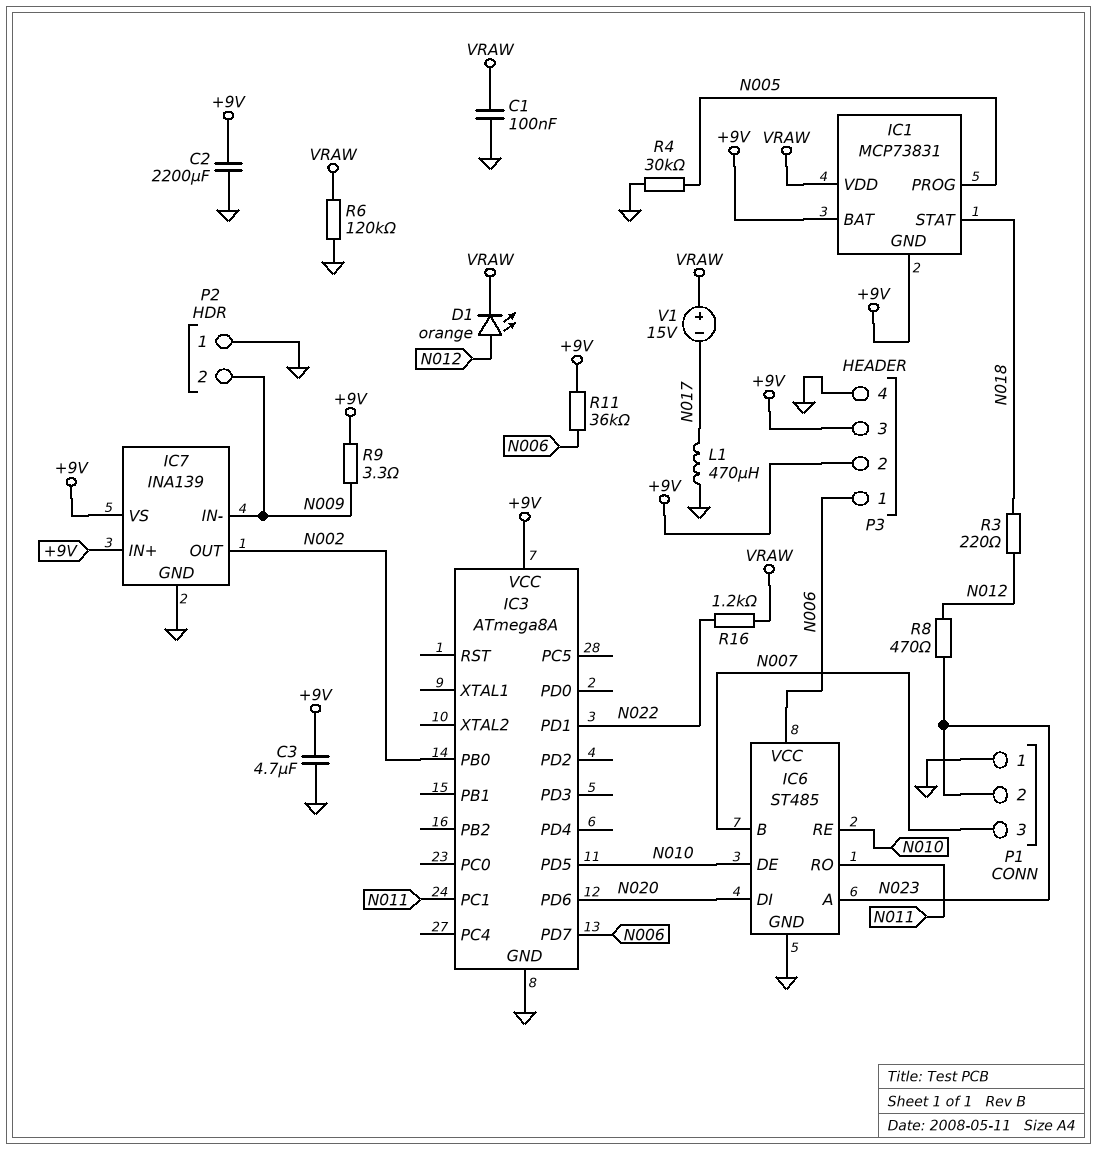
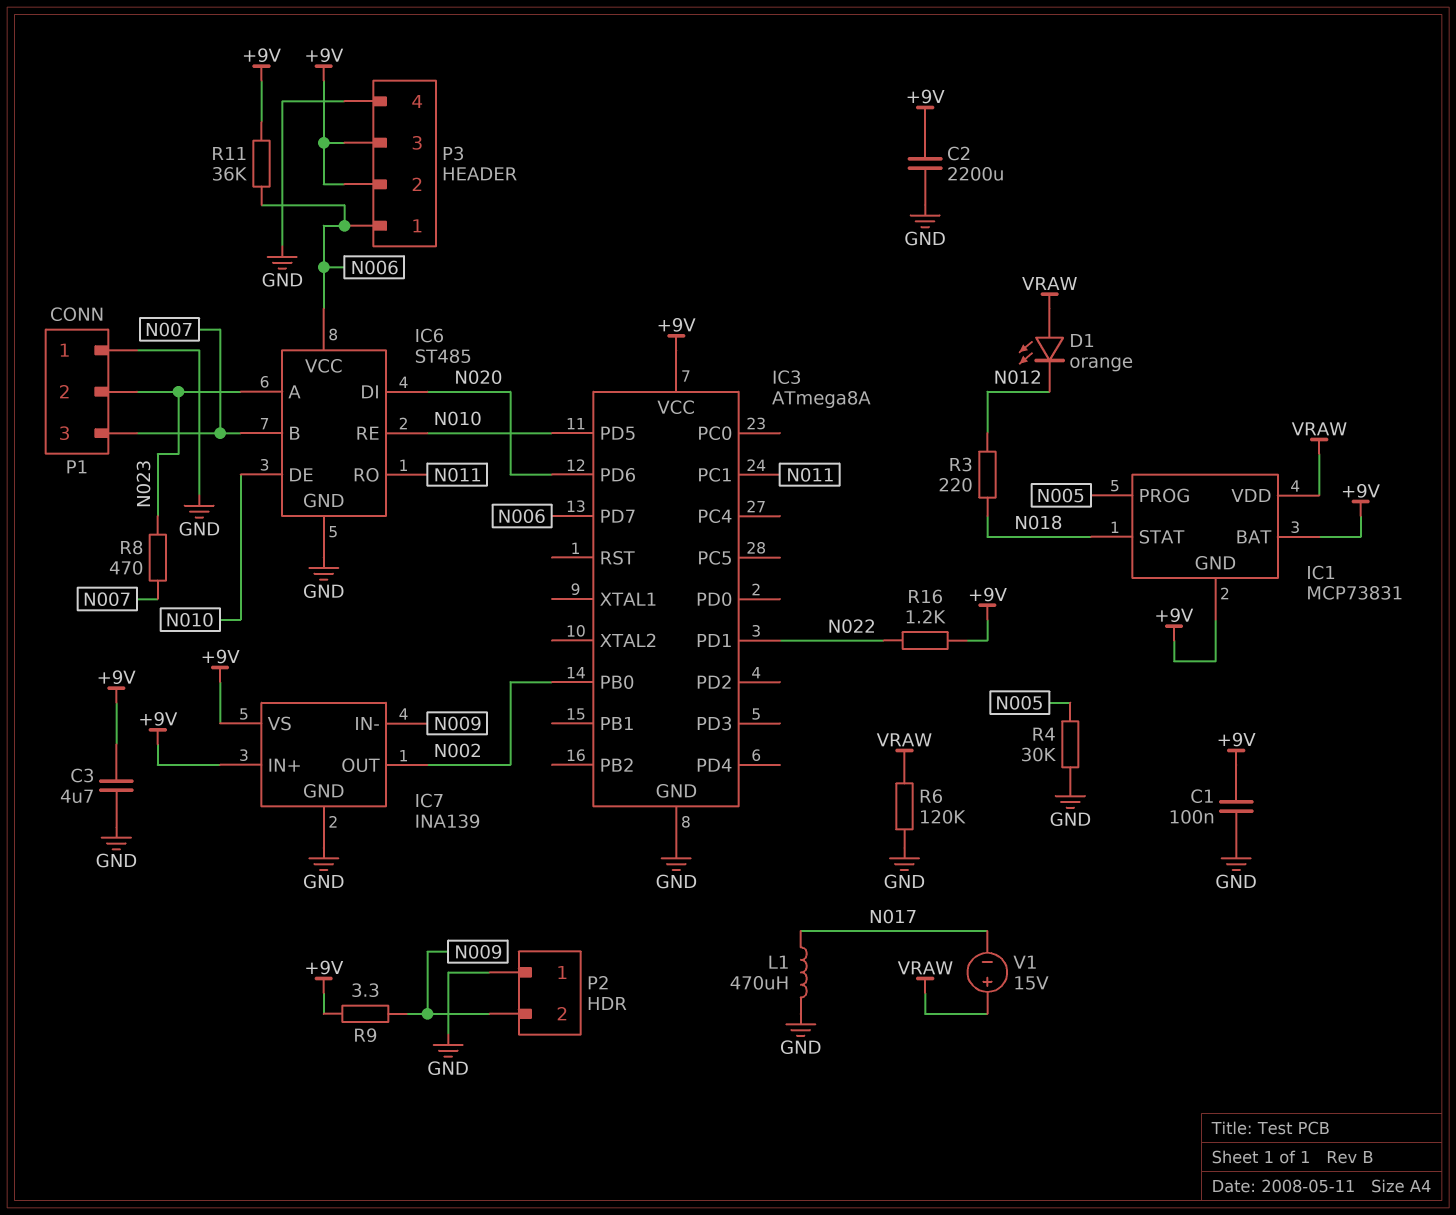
C1: 100nF (GND, VRAW) -> 100nF (+9V, GND)
D1: LED orange (A N012, K VRAW) -> LED orange (A VRAW, K N012)
R8: 470 (N012, N023) -> 470 (N007, N023)
R16: 1.2k (N022, VRAW) -> 1.2k (+9V, N022)

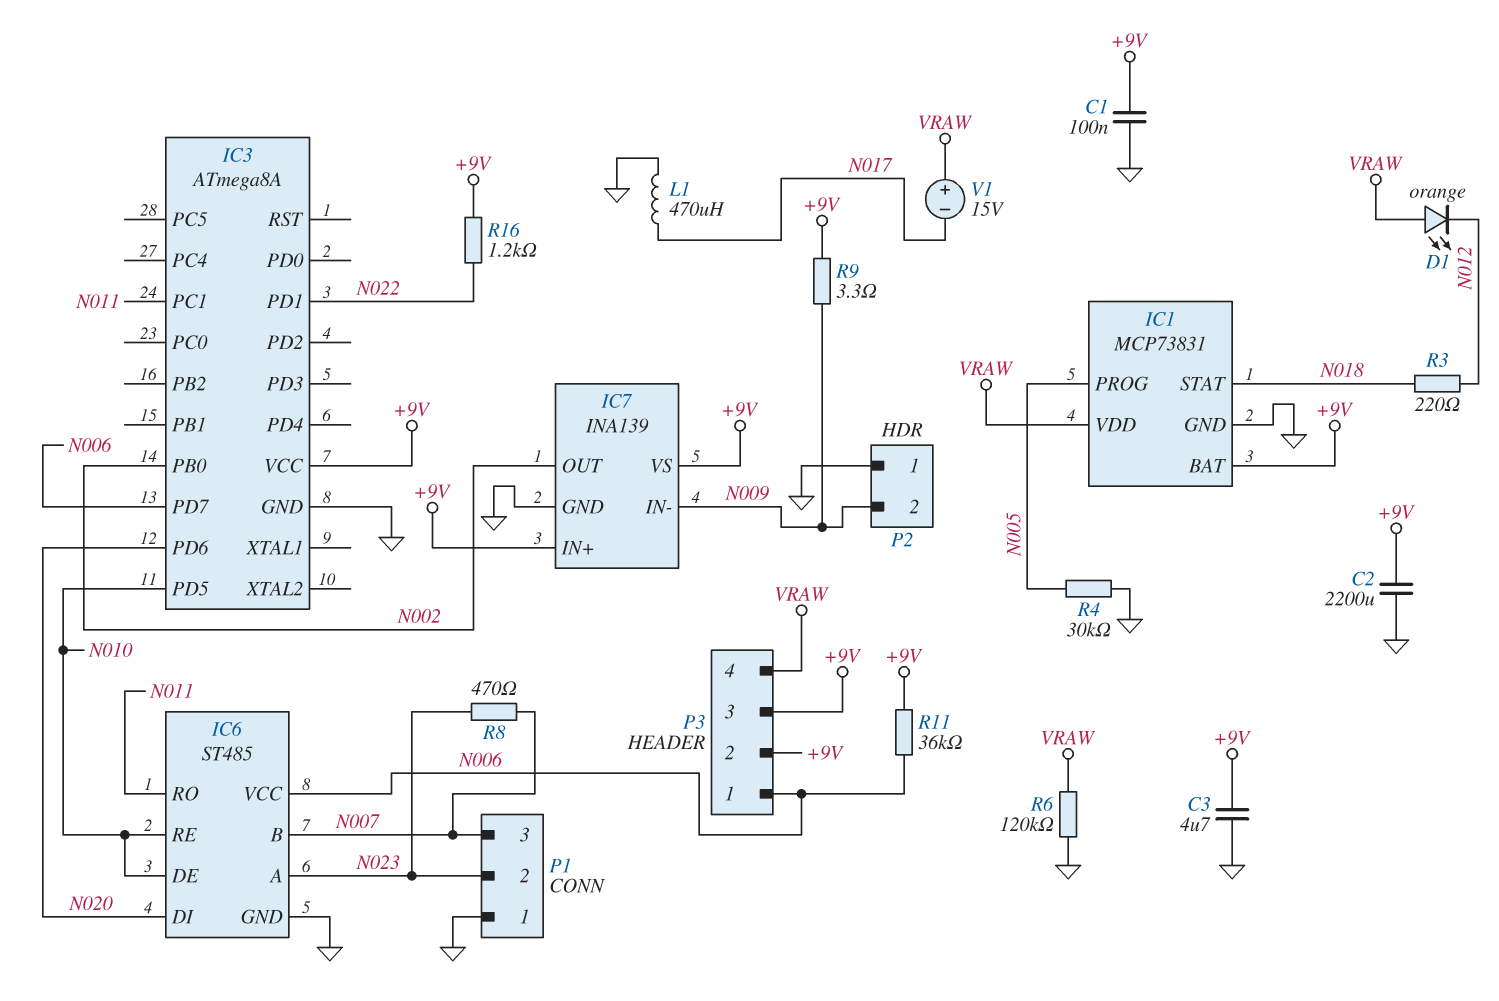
IC1 pin GND: +9V -> GND
P3 pin 4: GND -> VRAW

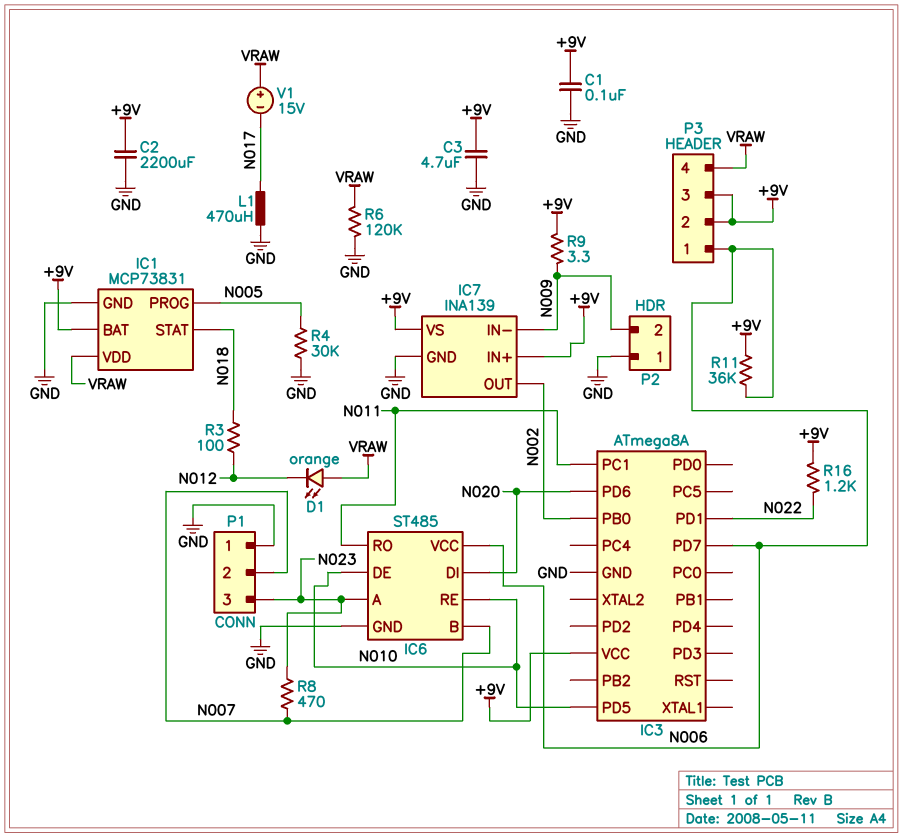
P1 pin 2: N023 -> N007
P1 pin 3: N007 -> N023
R3: 220 (N012, N018) -> 100 (N012, N018)

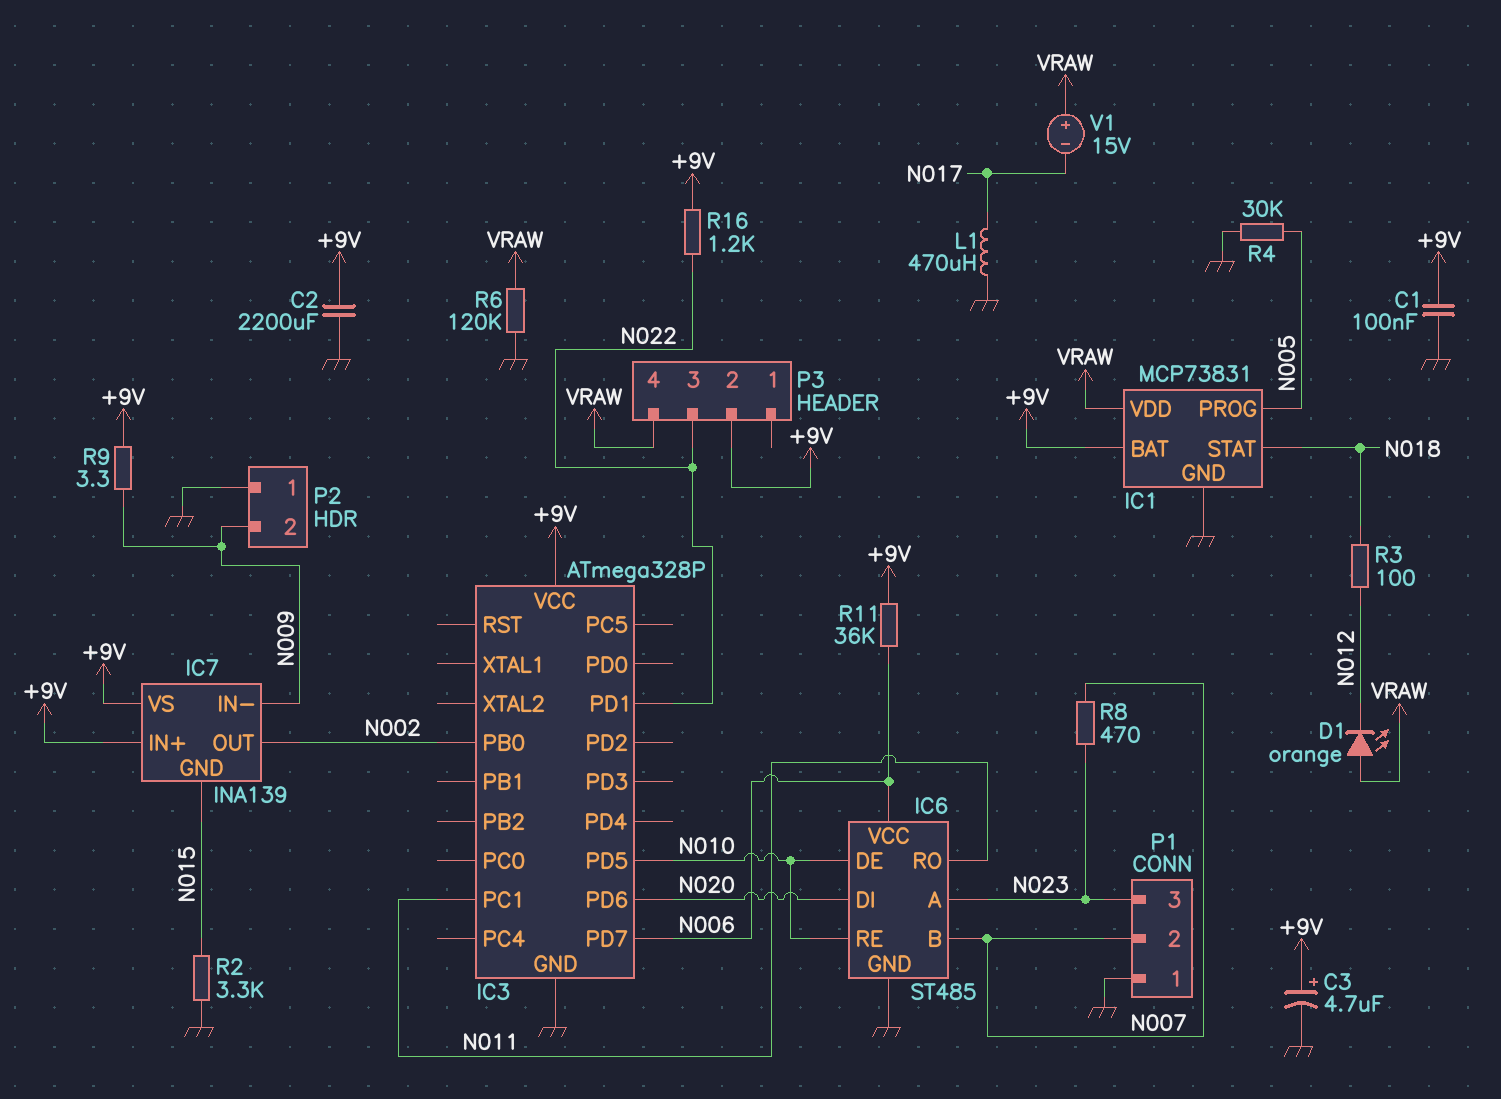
C3: 4.7uF (+9V, GND) -> 4.7uF (plus +9V, minus GND)
IC3: ATmega8A -> ATmega328P
IC7 pin GND: GND -> N015
P3 pin 1: N006 -> none
P3 pin 3: +9V -> N022
R2: none -> 3.3k (GND, N015)

